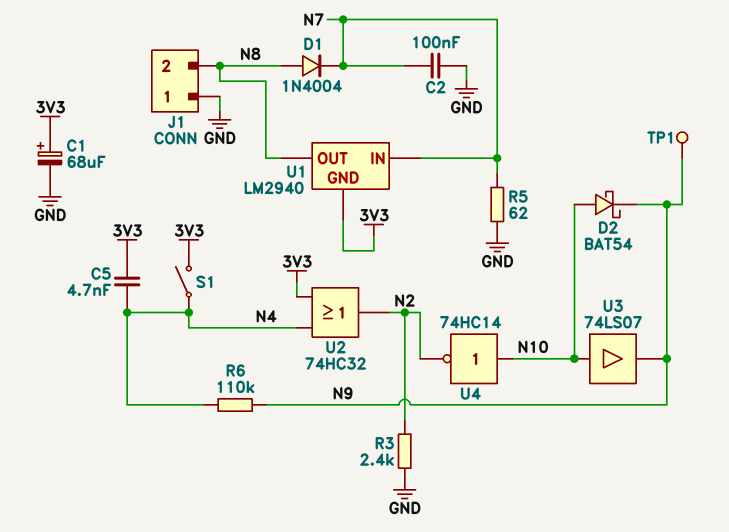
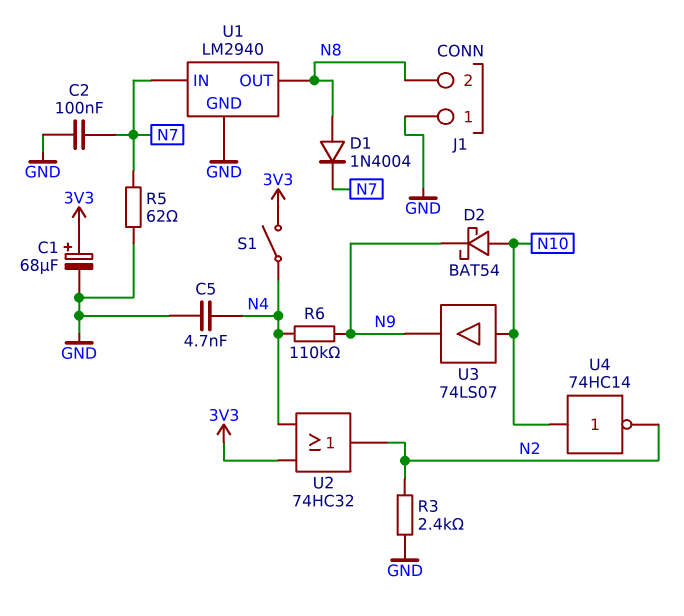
C5: 4.7nF (3V3, N4) -> 4.7nF (GND, N4)
TP1: test point (N9) -> none
U1 pin GND: 3V3 -> GND

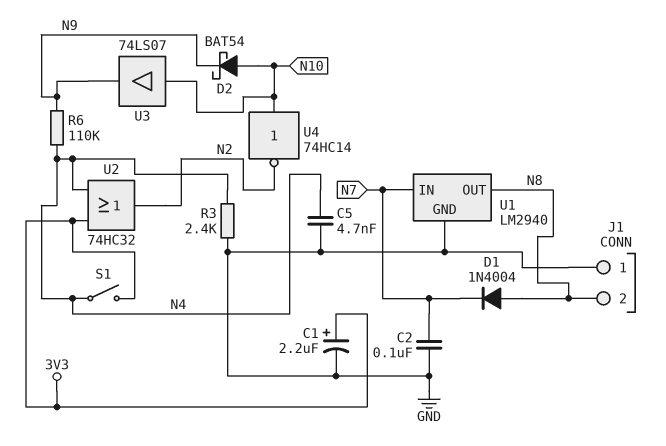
C1: 68uF (plus 3V3, minus GND) -> 2.2uF (plus 3V3, minus GND)
R3: 2.4k (GND, N2) -> 2.4k (GND, N4)
R5: 62 (GND, N7) -> none

